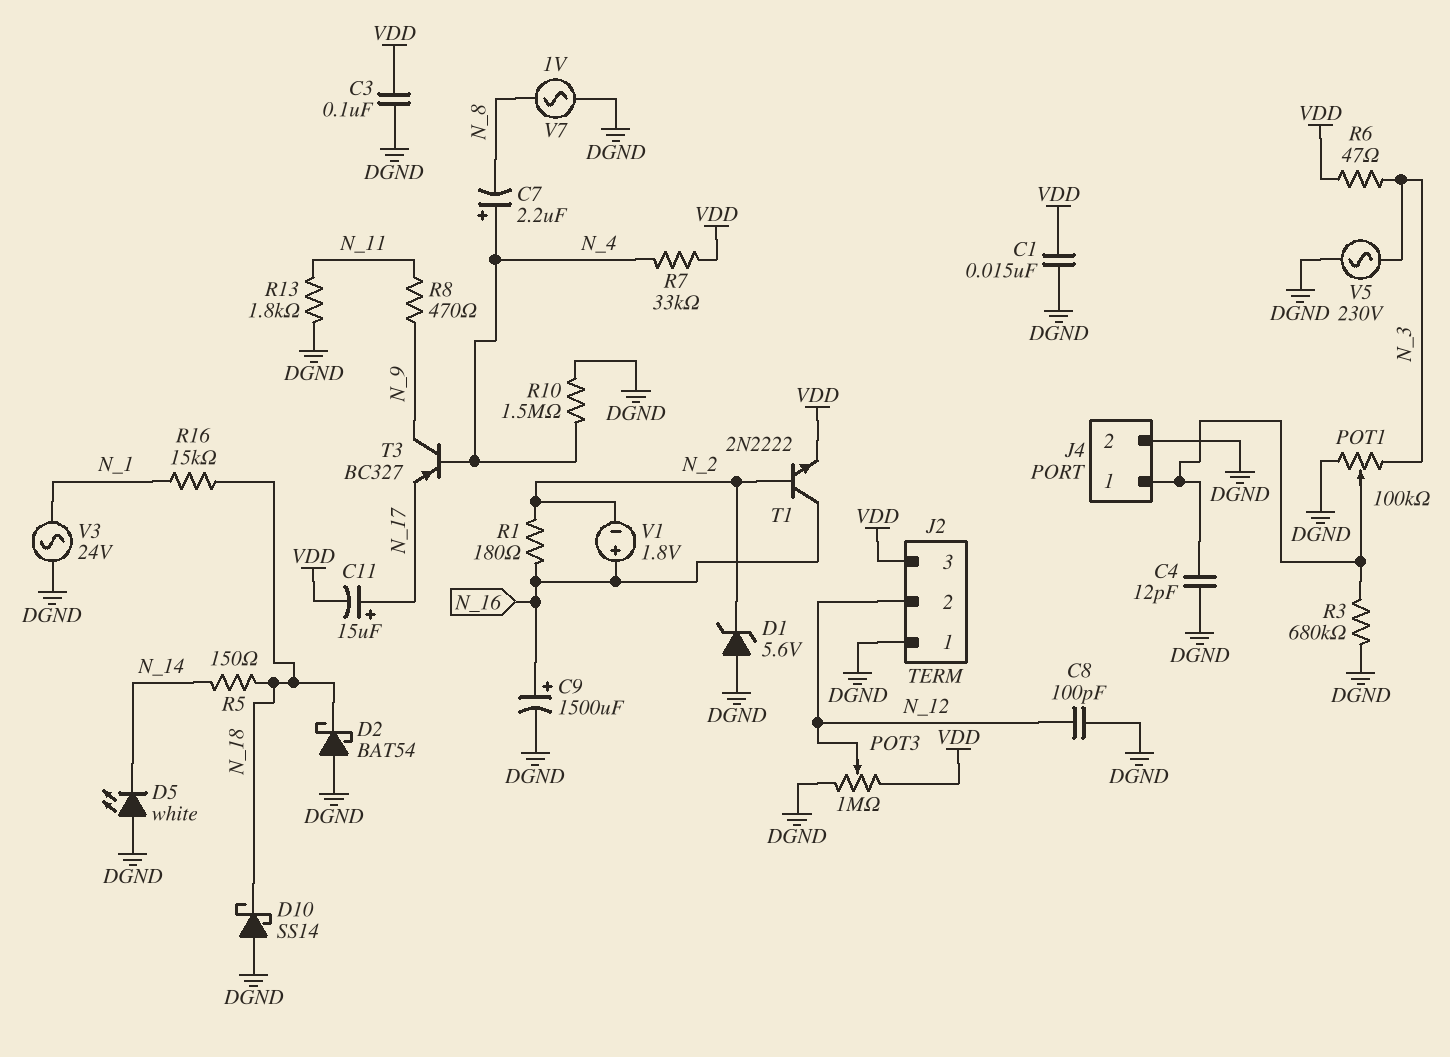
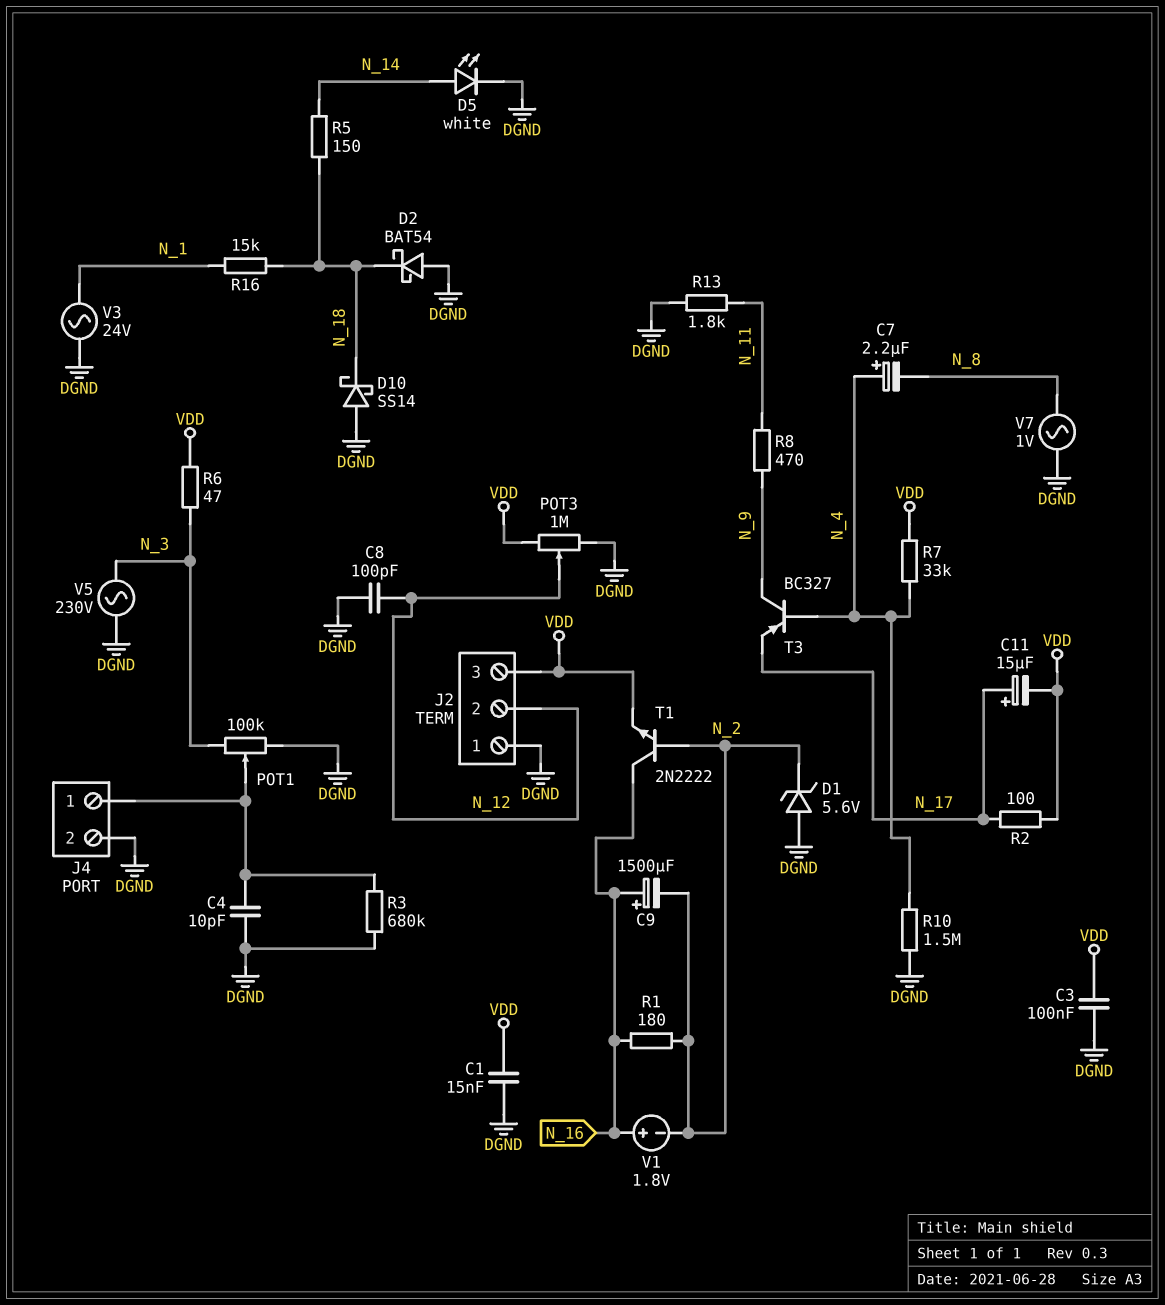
C4: 12pF (DGND, J4/1) -> 10pF (DGND, J4/1)
C9: 1500uF (plus N_16, minus DGND) -> 1500uF (plus N_16, minus N_2)
D5: LED white (A DGND, K N_14) -> LED white (A N_14, K DGND)
R2: none -> 100 (N_17, VDD)

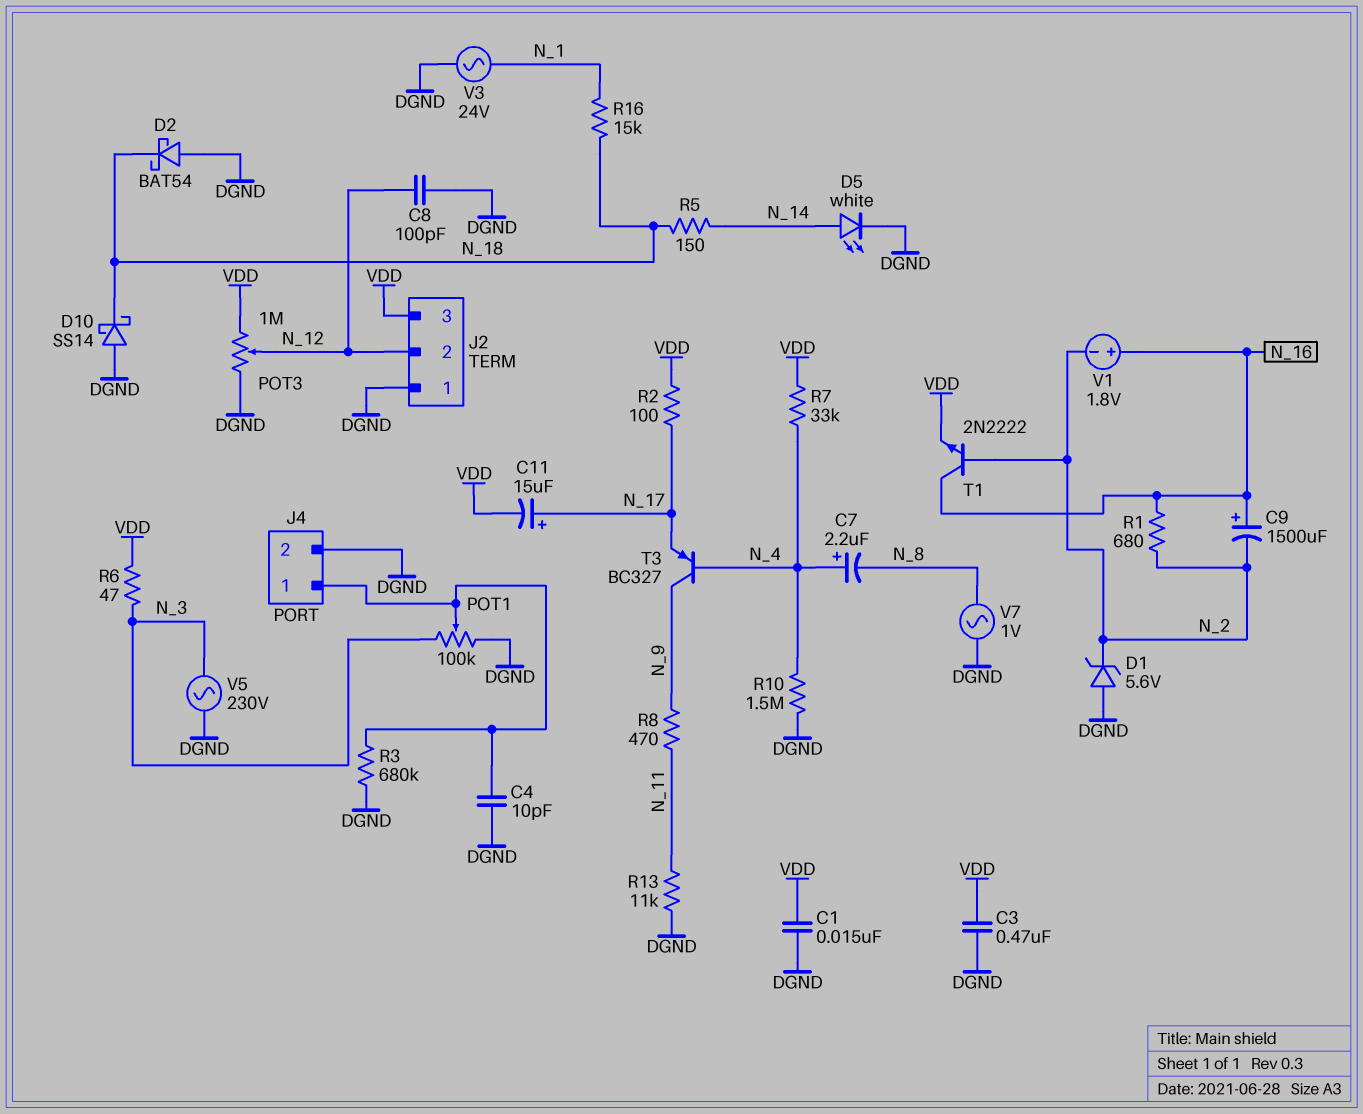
C3: 100nF (DGND, VDD) -> 470nF (DGND, VDD)
R1: 180 (N_2, N_16) -> 680 (N_2, N_16)
R13: 1.8k (DGND, N_11) -> 11k (DGND, N_11)

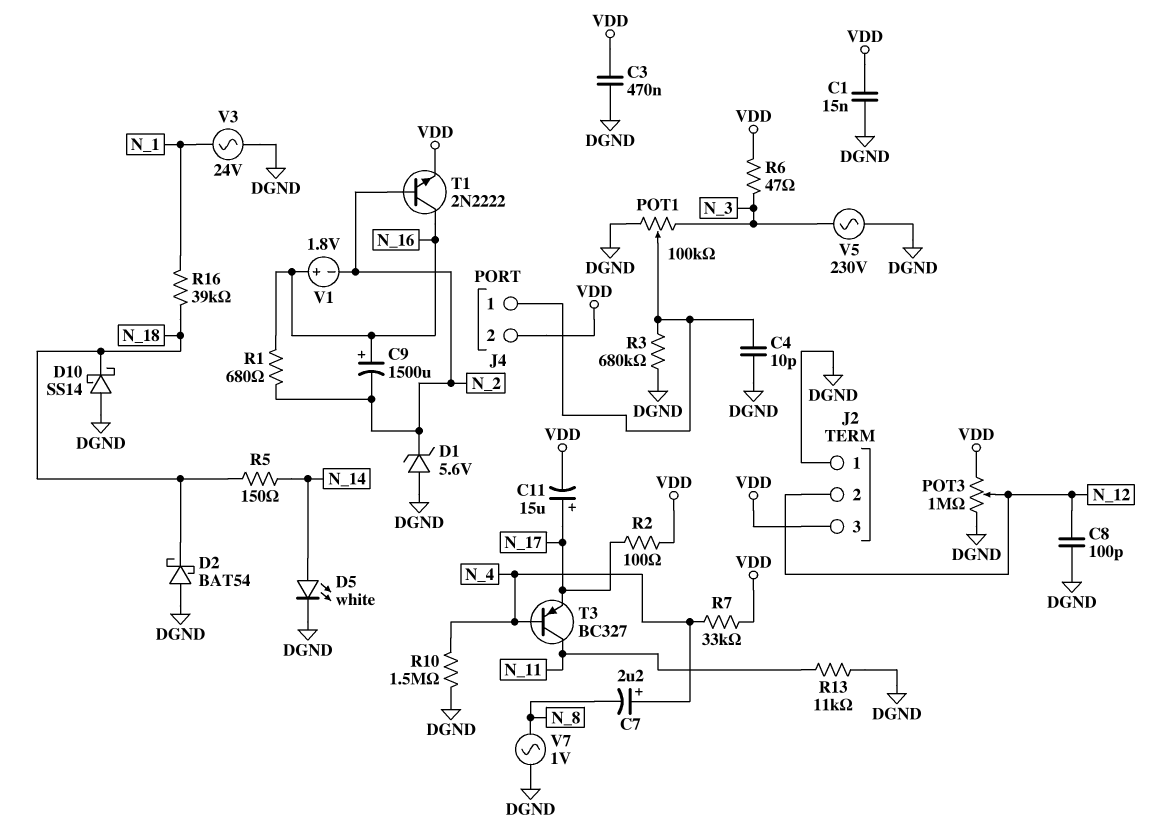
J4 pin 2: DGND -> VDD
R8: 470 (N_9, N_11) -> none
R16: 15k (N_1, N_18) -> 39k (N_1, N_18)
T3: PNP BC327 (B N_4, C N_9, E N_17) -> PNP BC327 (B N_4, C N_11, E N_17)

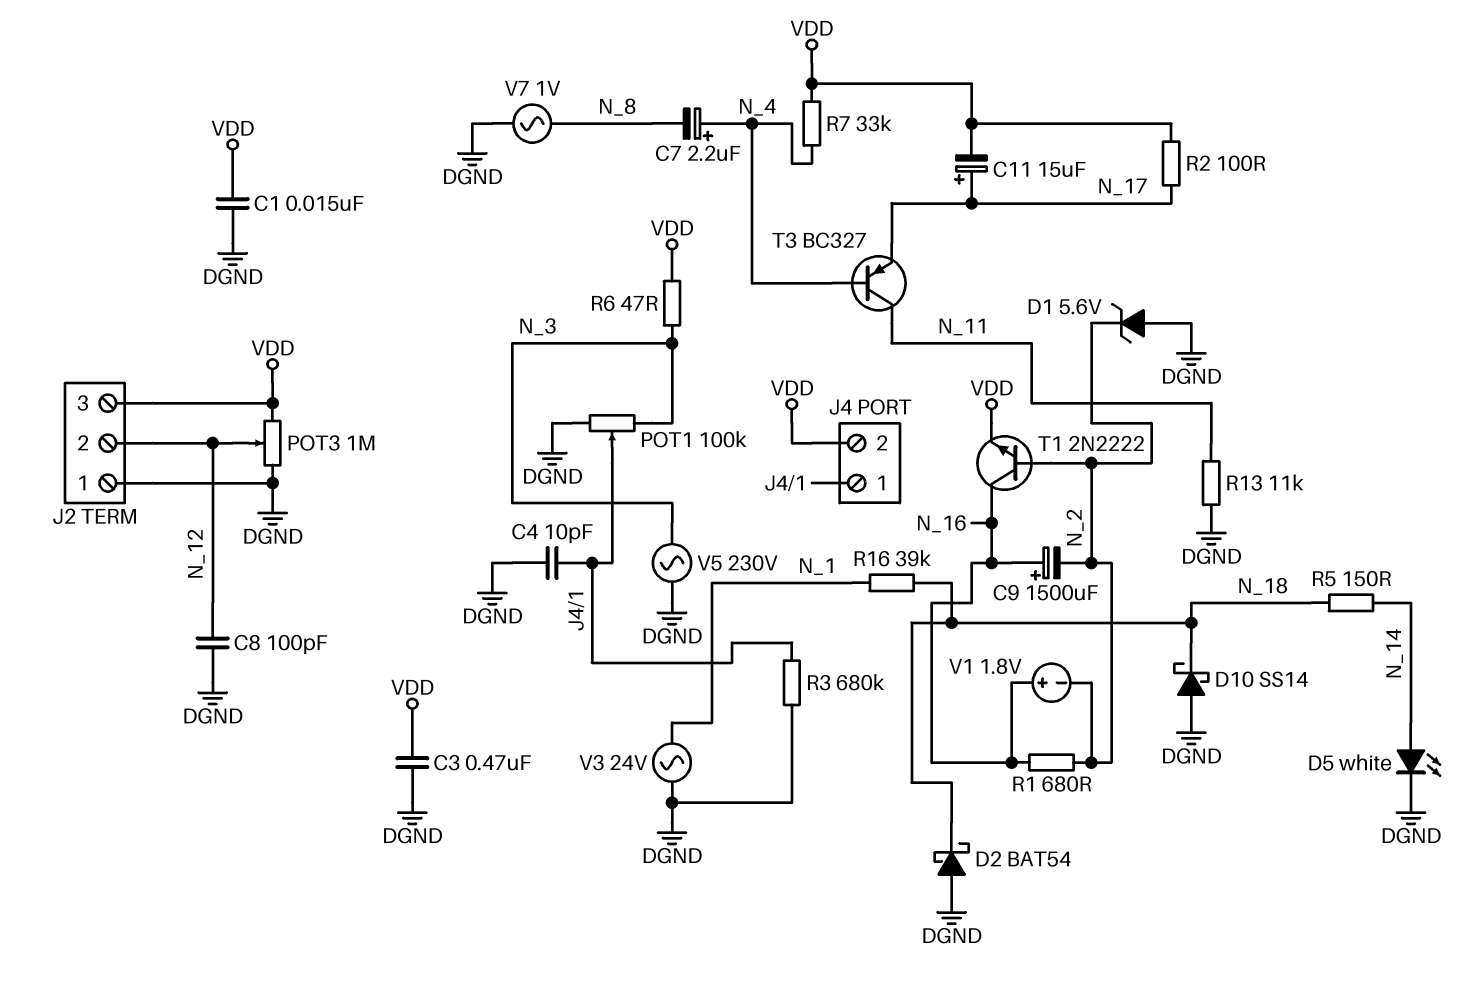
R10: 1.5M (DGND, N_4) -> none

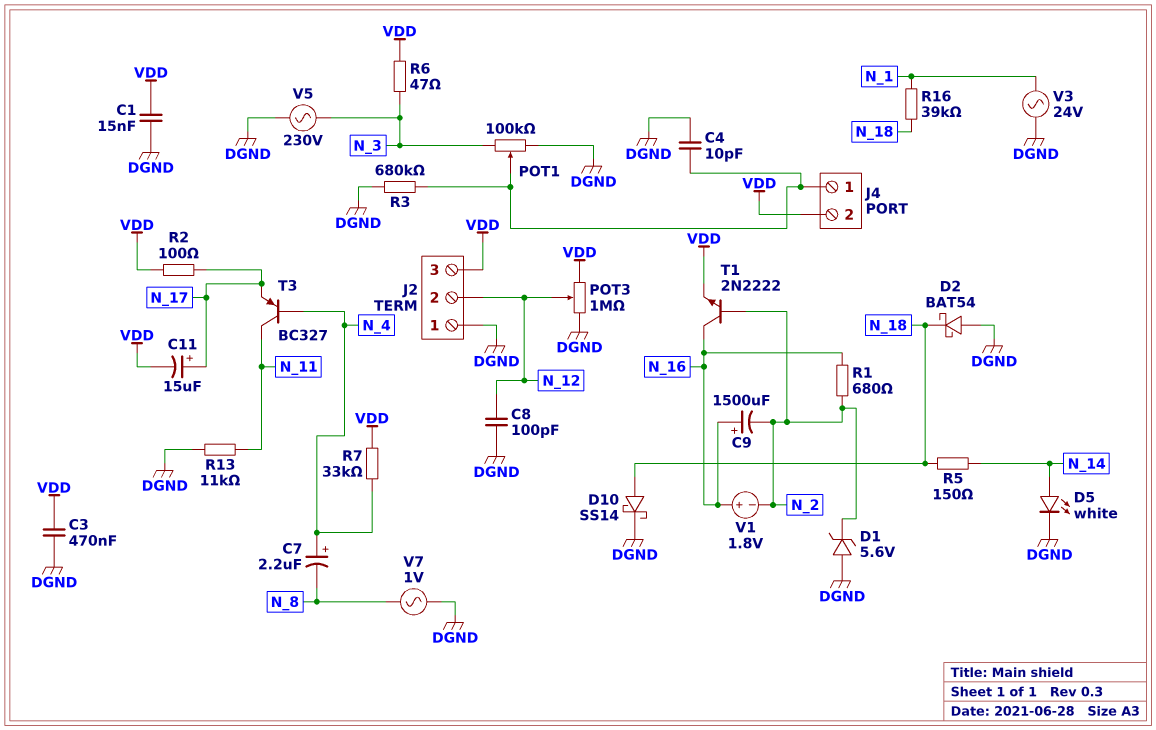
D10: schottky SS14 (A DGND, K N_18) -> schottky SS14 (A N_18, K DGND)

